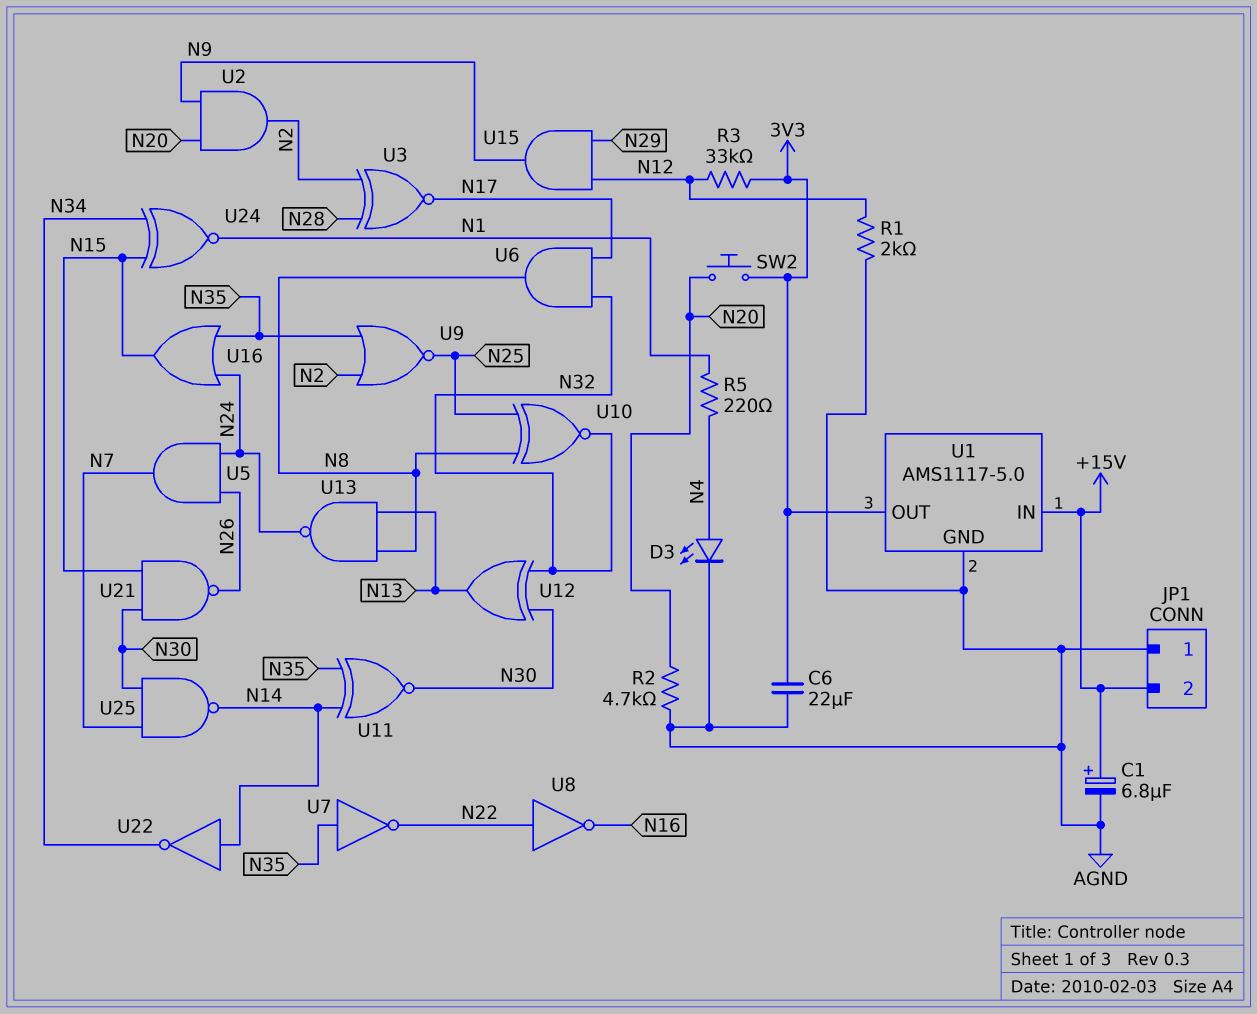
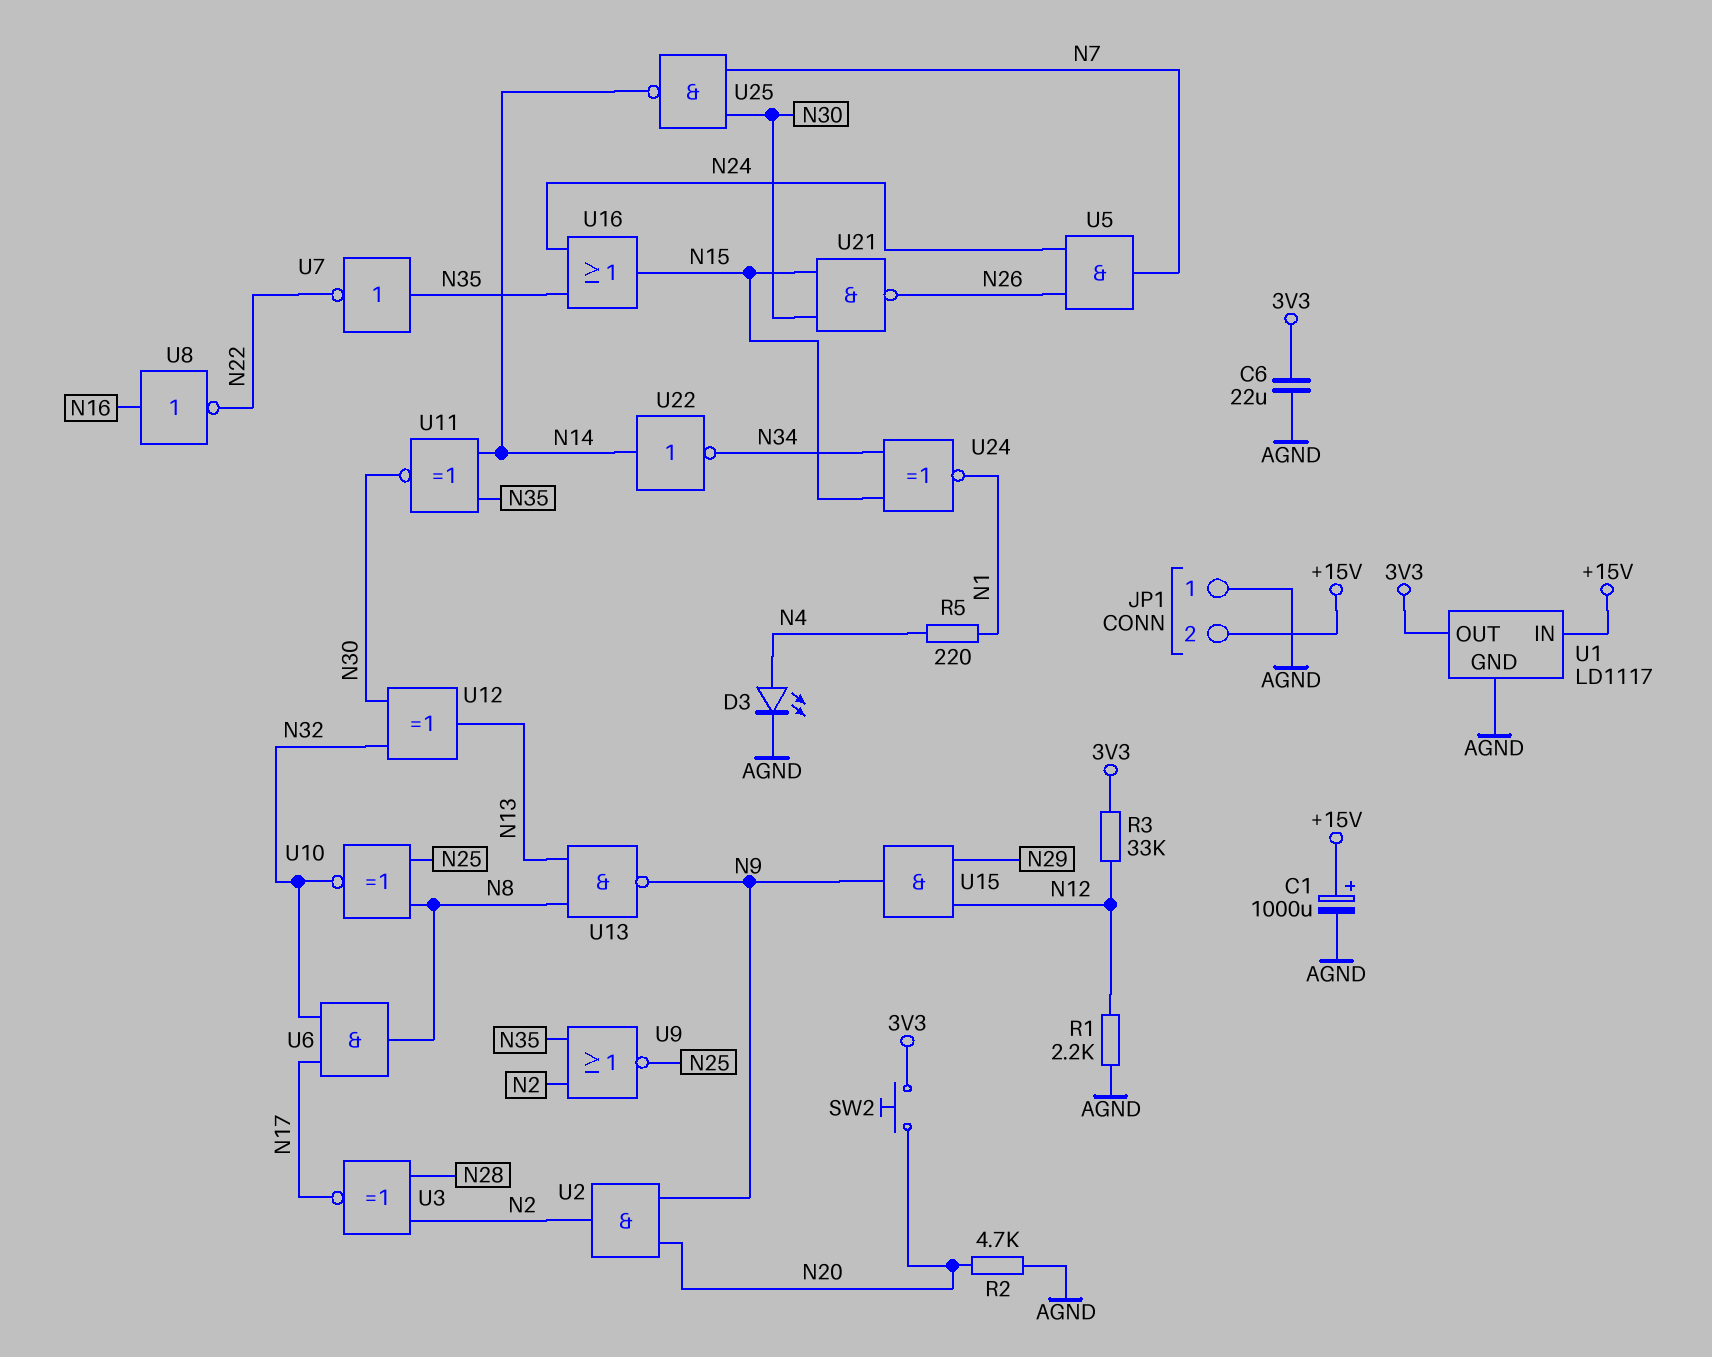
C1: 6.8uF (plus +15V, minus AGND) -> 1000uF (plus +15V, minus AGND)
R1: 2k (AGND, N12) -> 2.2k (AGND, N12)
U1: AMS1117-5.0 -> LD1117
U8: NOT (in N22, out N16) -> NOT (in N16, out N22)
U13: NAND (in N8, in N13, out N24) -> NAND (in N8, in N13, out N9)

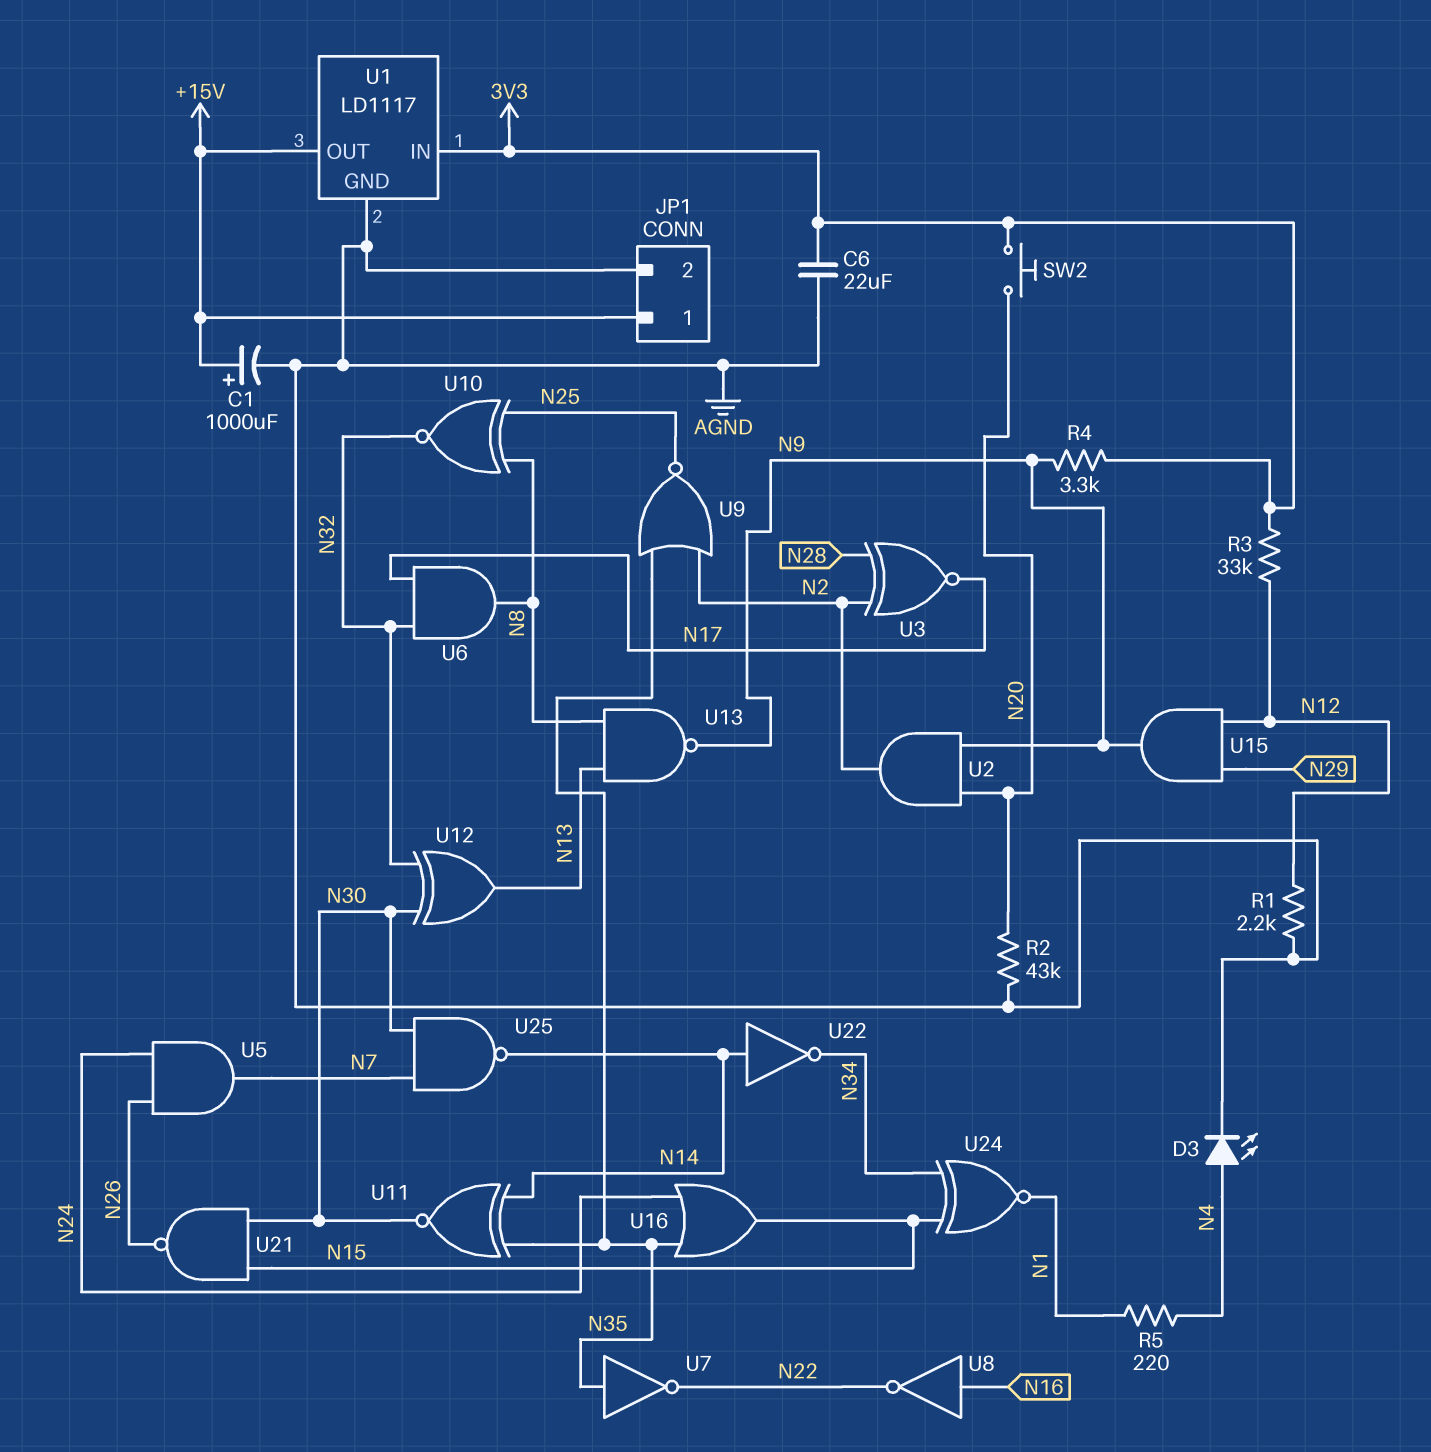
JP1 pin 1: AGND -> +15V
JP1 pin 2: +15V -> AGND
R2: 4.7k (AGND, N20) -> 43k (AGND, N20)
R4: none -> 3.3k (3V3, N9)
U1 pin IN: +15V -> 3V3
U1 pin OUT: 3V3 -> +15V

